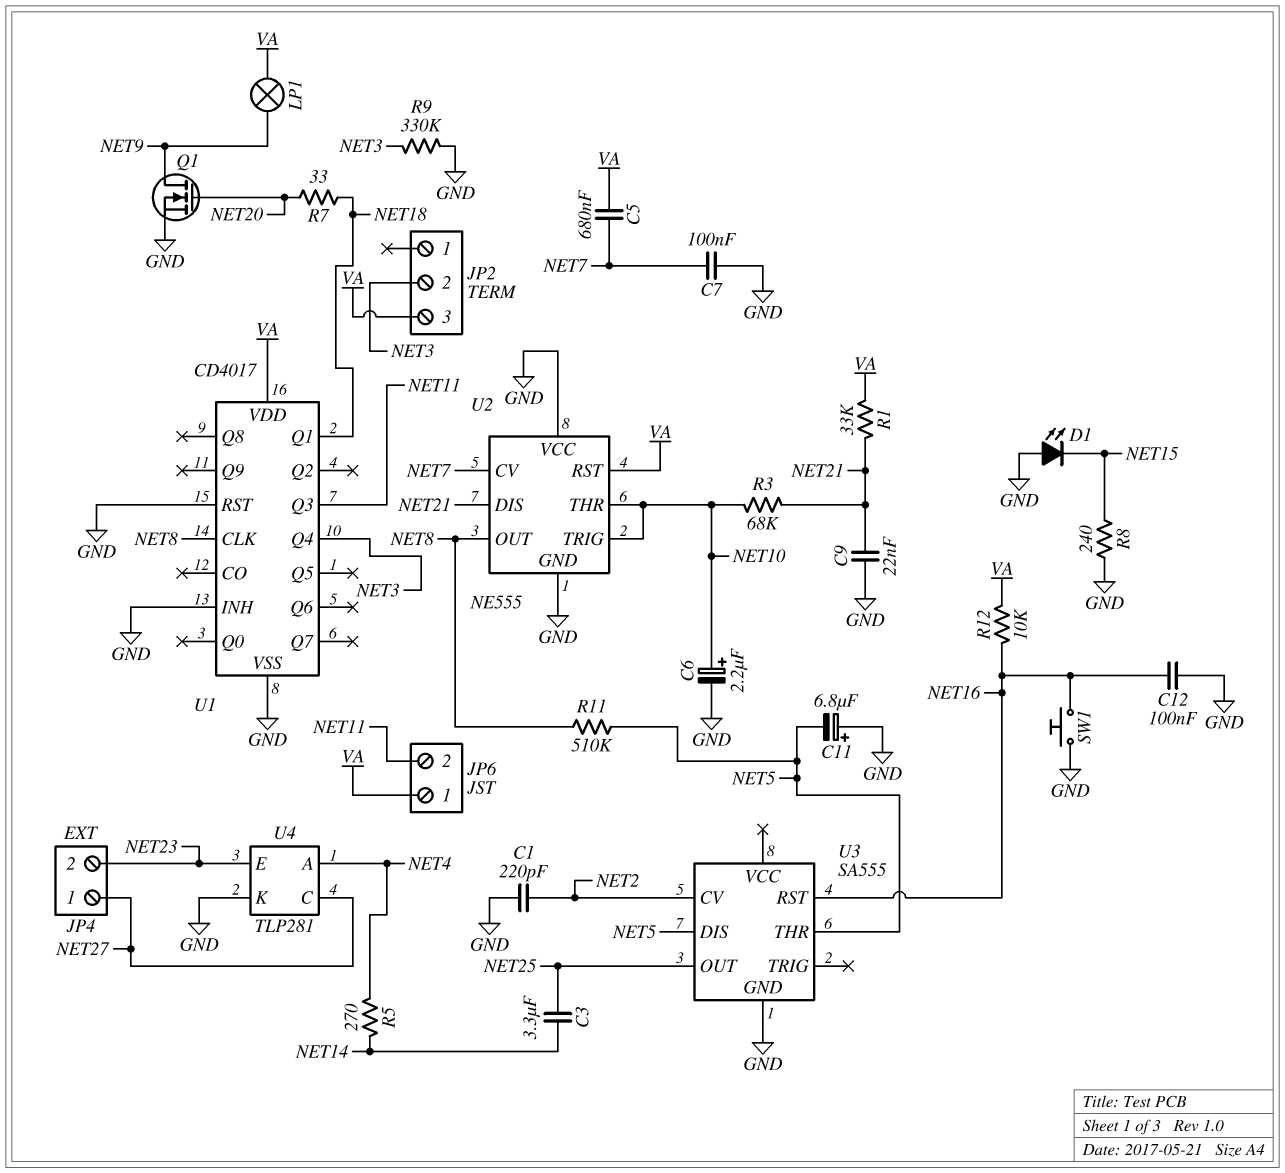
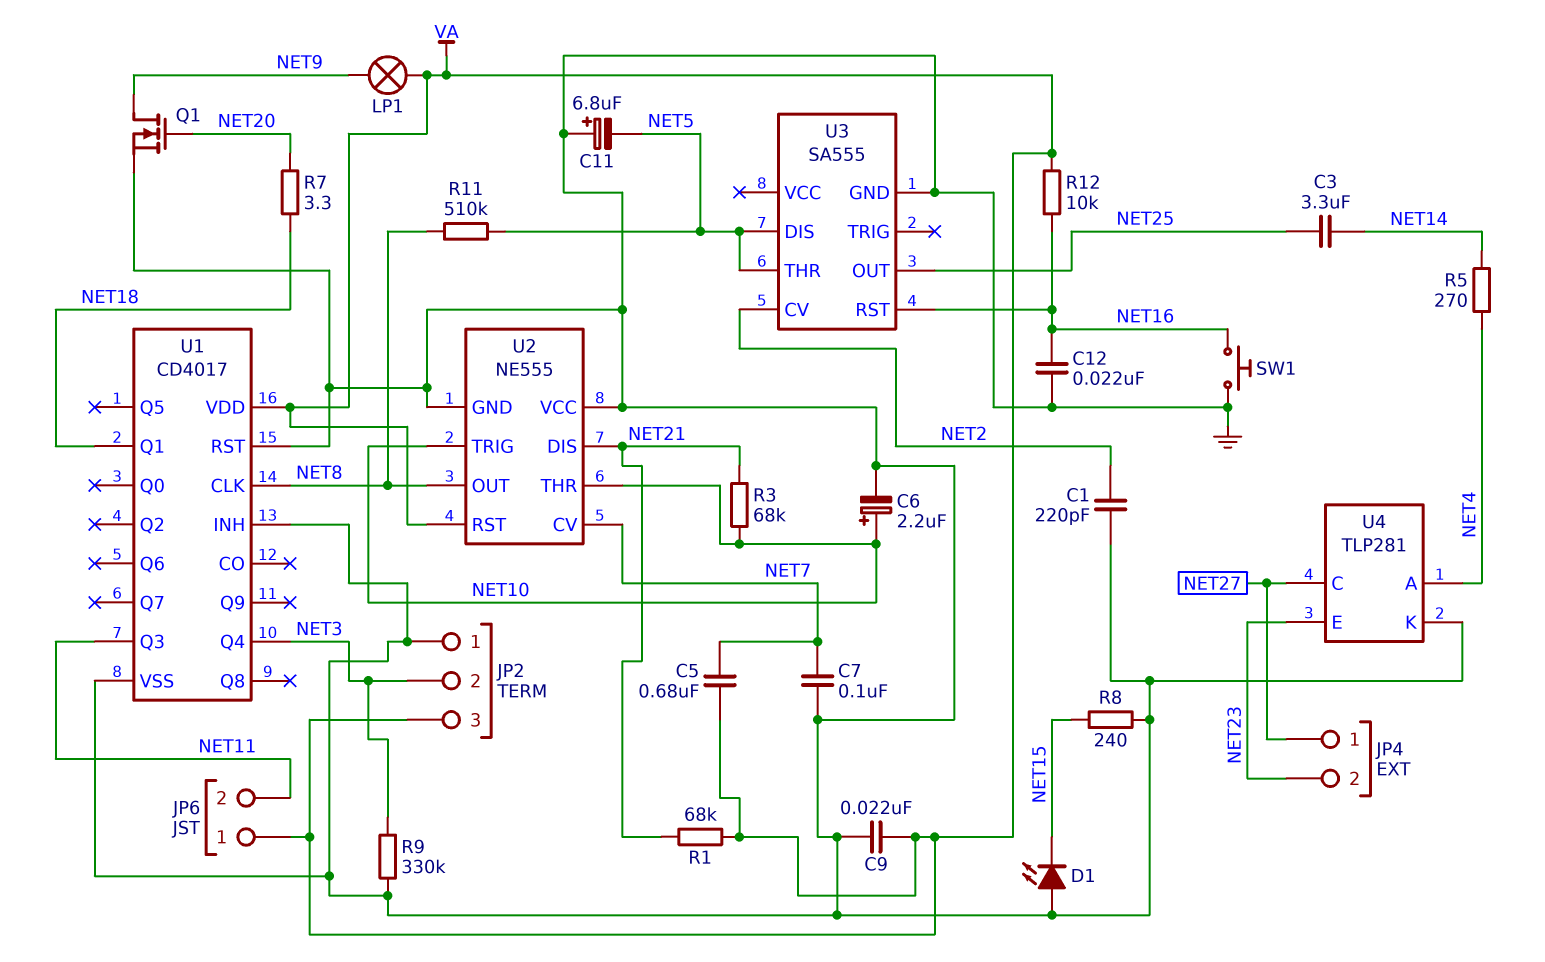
C9: 22nF (GND, NET21) -> 22nF (GND, VA)
C12: 100nF (GND, NET16) -> 22nF (GND, NET16)
JP2 pin 1: none -> GND
R1: 33k (NET21, VA) -> 68k (NET21, VA)
R7: 33 (NET18, NET20) -> 3.3 (NET18, NET20)

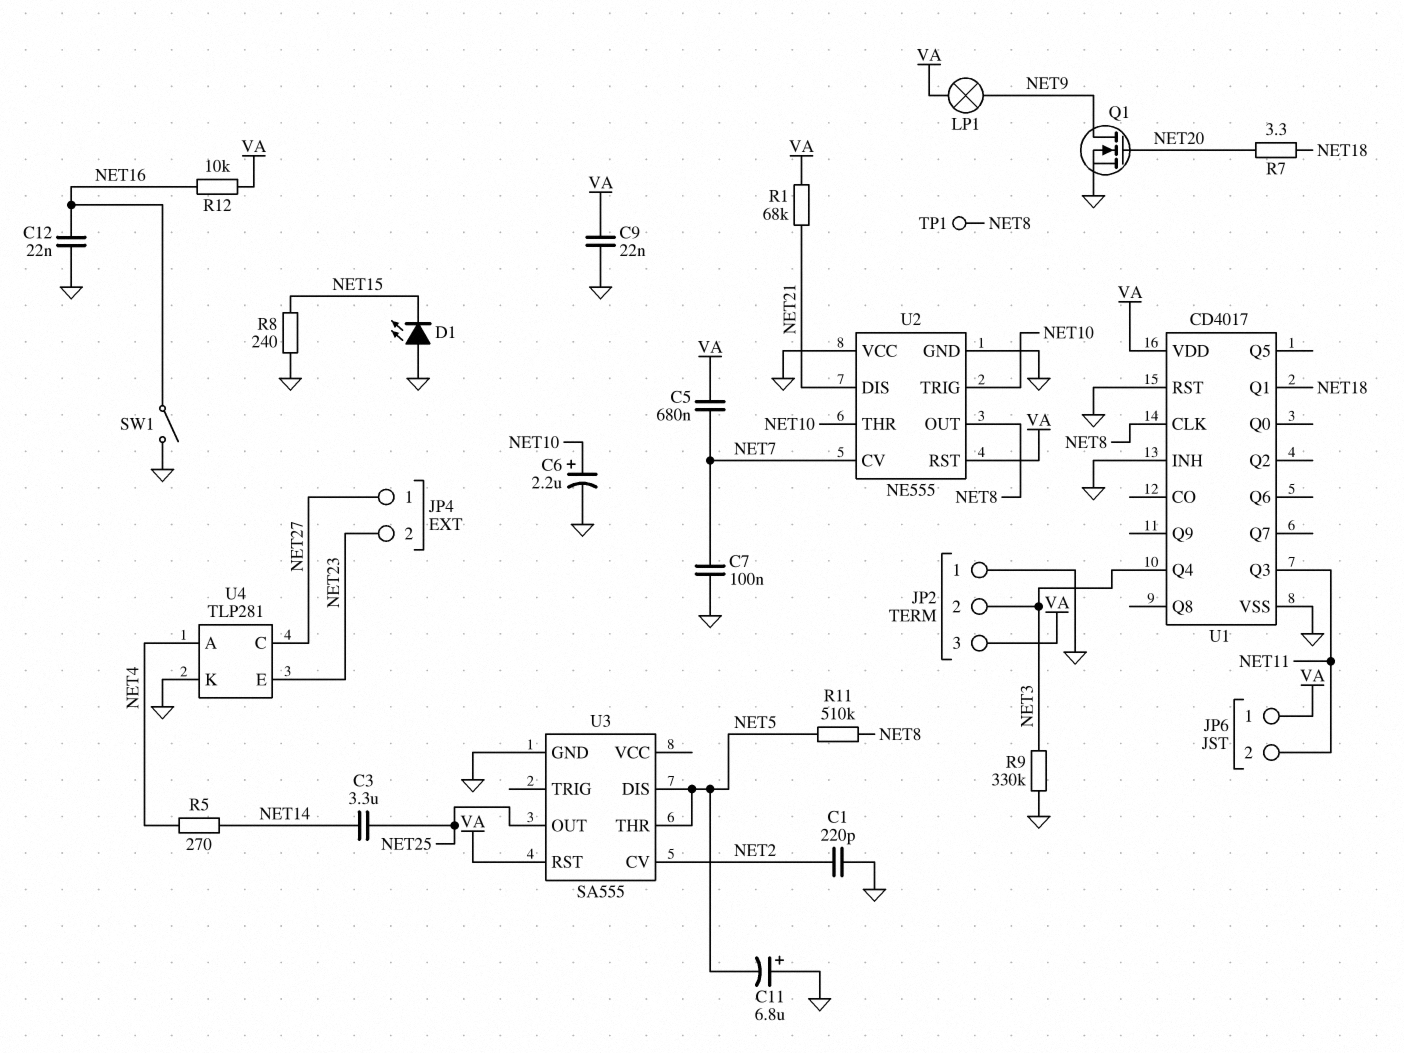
R3: 68k (NET10, NET21) -> none
SW1: button (GND, NET16) -> switch (GND, NET16)
TP1: none -> test point (NET8)
U3 pin RST: NET16 -> VA

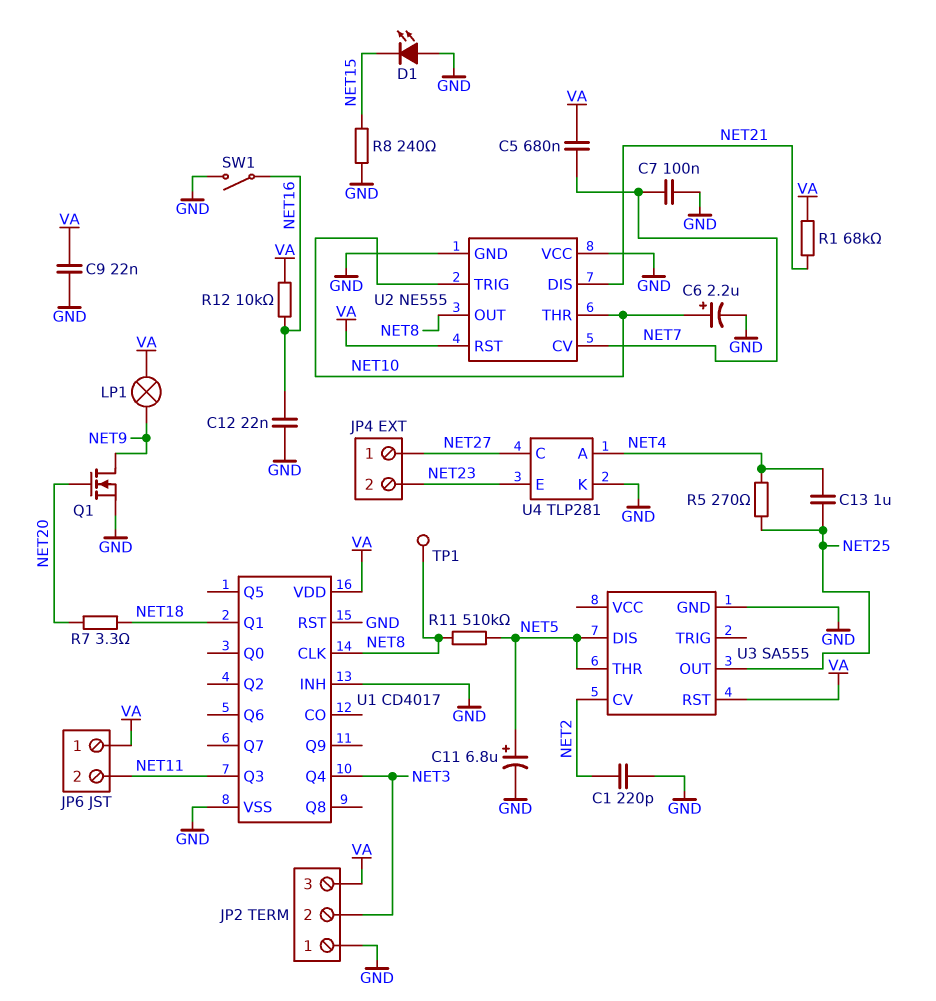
C3: 3.3uF (NET14, NET25) -> none
C11: 6.8uF (plus GND, minus NET5) -> 6.8uF (plus NET5, minus GND)
C13: none -> 1uF (NET4, NET25)
R5: 270 (NET4, NET14) -> 270 (NET4, NET25)
R9: 330k (GND, NET3) -> none

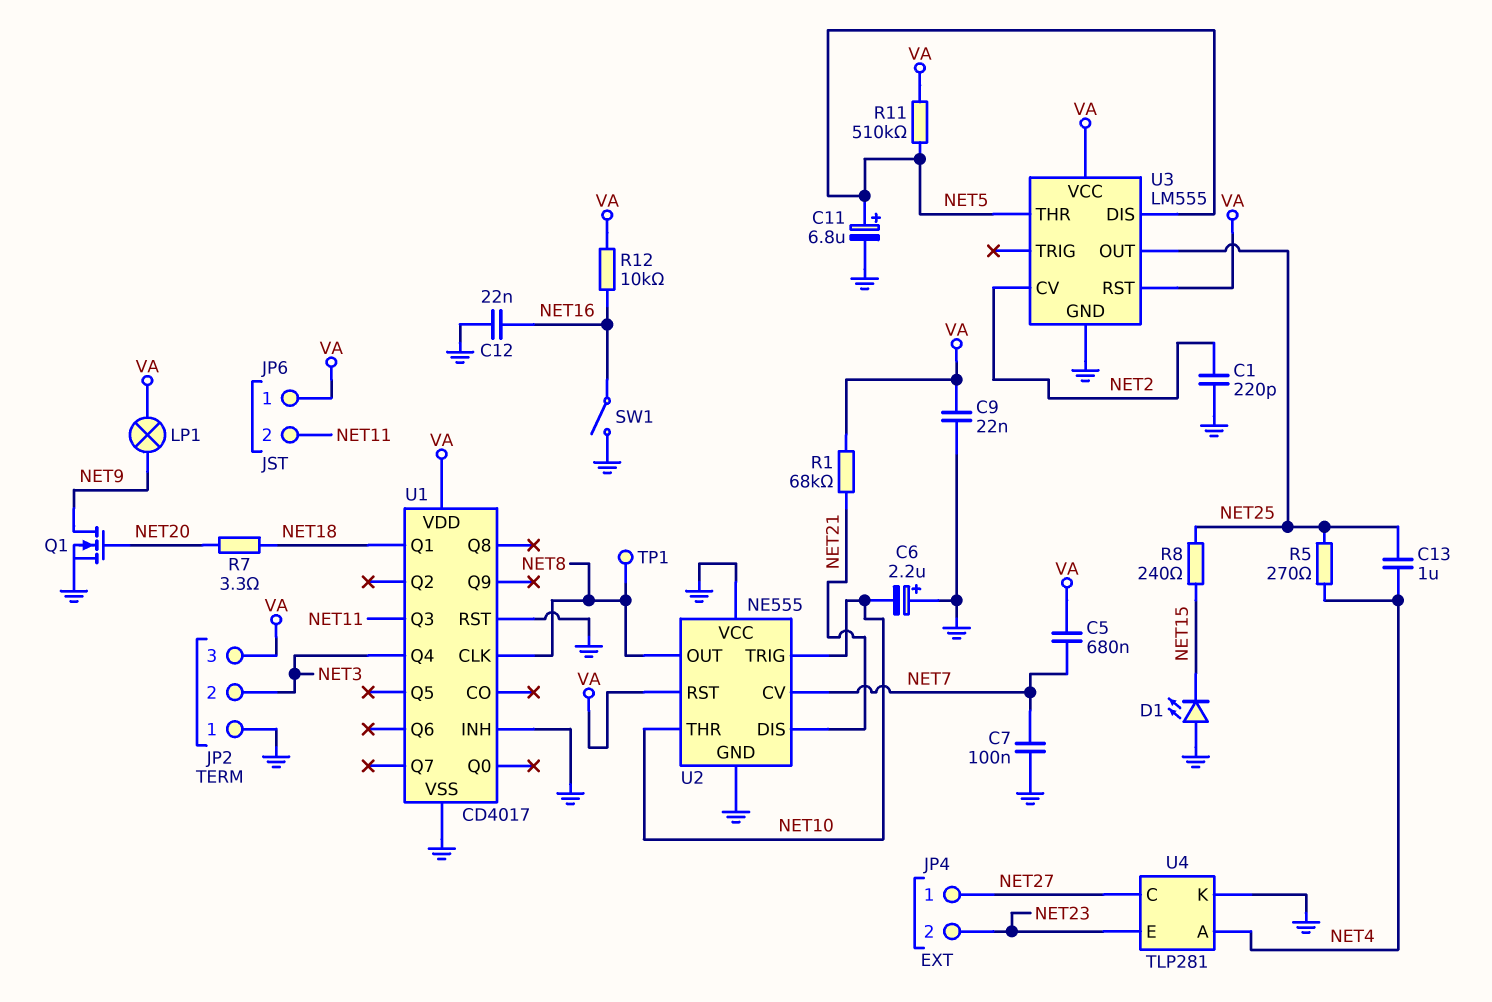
C6: 2.2uF (plus NET10, minus GND) -> 2.2uF (plus GND, minus NET10)
R8: 240 (GND, NET15) -> 240 (NET15, NET25)
R11: 510k (NET5, NET8) -> 510k (NET5, VA)
U3: SA555 -> LM555
U3 pin VCC: none -> VA

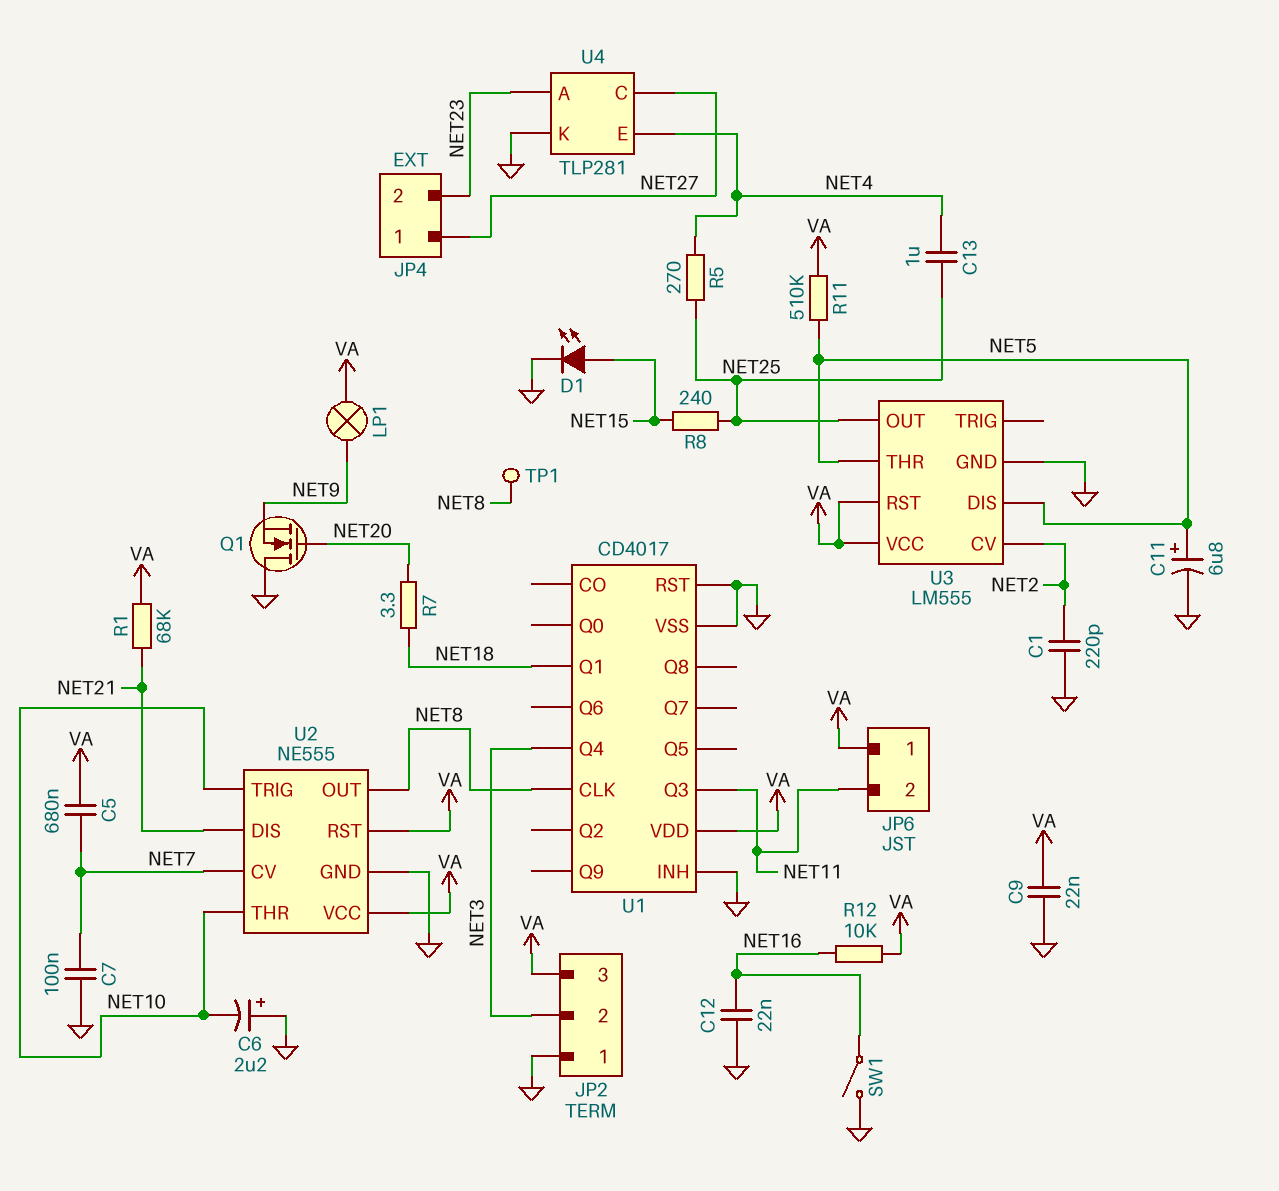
D1: LED (A GND, K NET15) -> LED (A NET15, K GND)
Q1: NMOS (G NET20, D NET9, S GND) -> NMOS (G NET20, D GND, S NET9)
U2 pin VCC: GND -> VA
U4 pin A: NET4 -> NET23
U4 pin E: NET23 -> NET4

